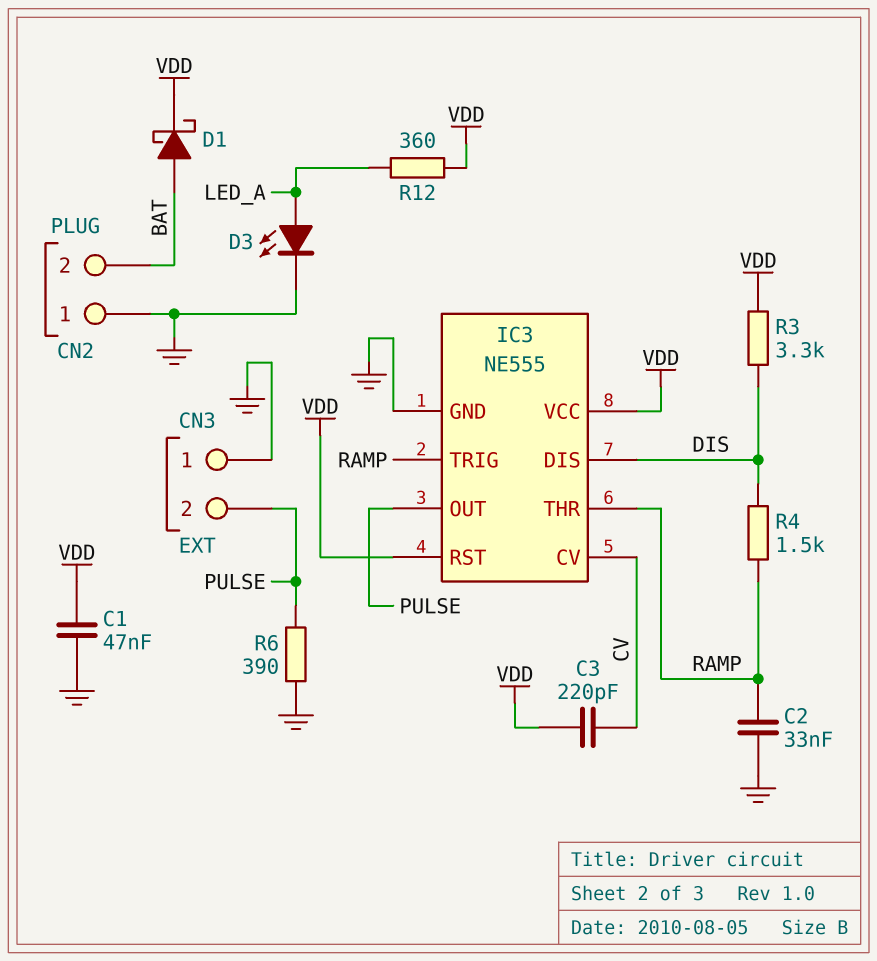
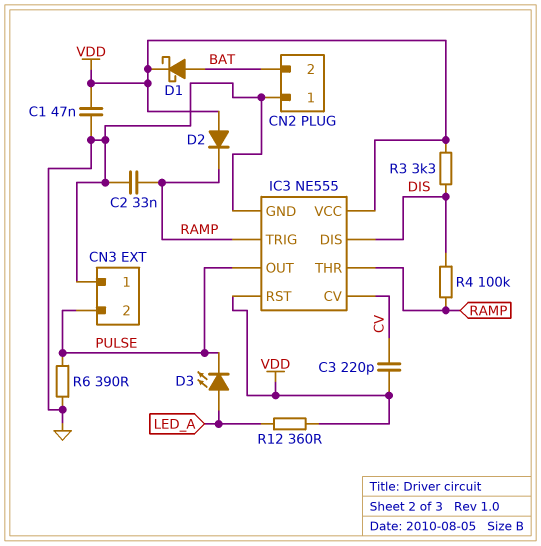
D2: none -> diode (A VDD, K RAMP)
D3: LED (A LED_A, K GND) -> LED (A LED_A, K PULSE)
R4: 1.5k (DIS, RAMP) -> 100k (DIS, RAMP)

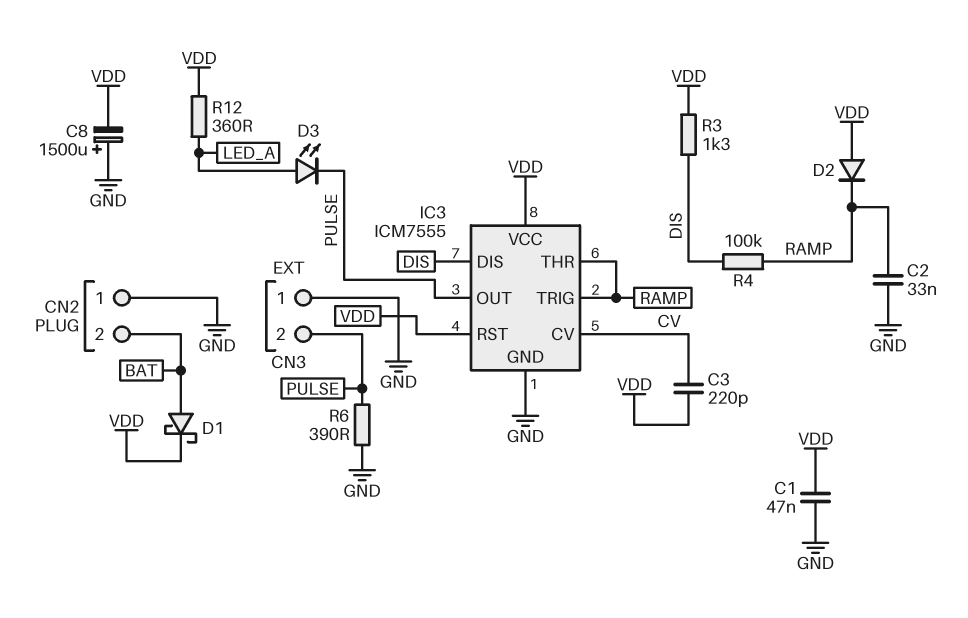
C8: none -> 1500uF (plus GND, minus VDD)
IC3: NE555 -> ICM7555
R3: 3.3k (DIS, VDD) -> 1.3k (DIS, VDD)

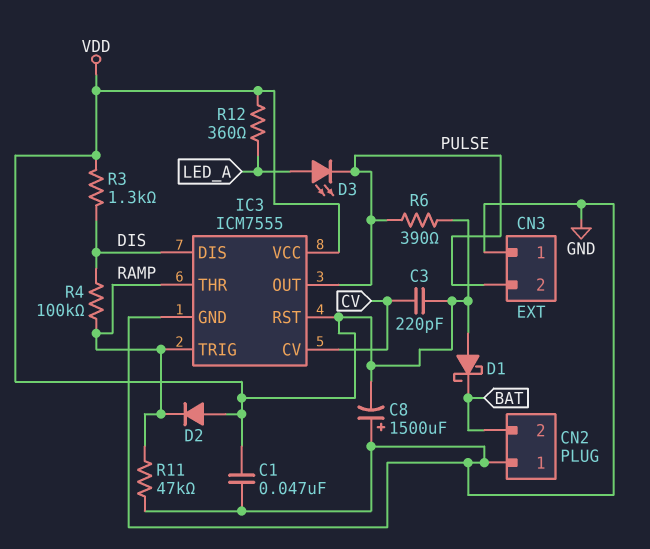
C2: 33nF (GND, RAMP) -> none
D1: schottky (A BAT, K VDD) -> schottky (A VDD, K BAT)
R6: 390 (GND, PULSE) -> 390 (PULSE, VDD)
R11: none -> 47k (GND, RAMP)

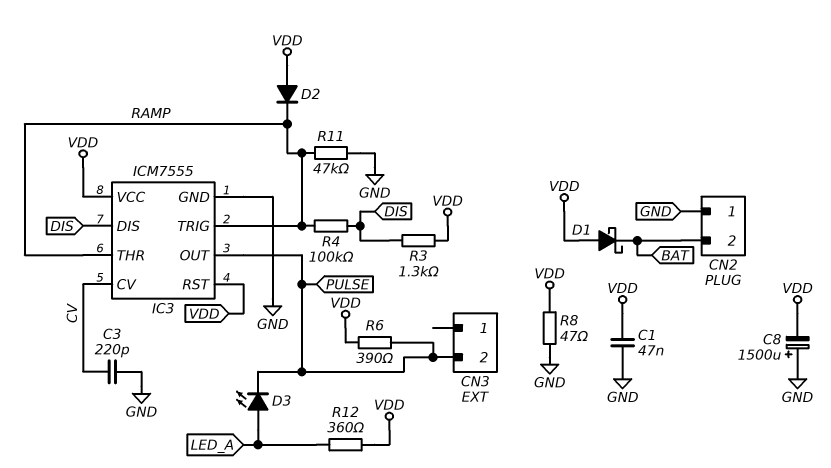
C3: 220pF (CV, VDD) -> 220pF (CV, GND)
CN3 pin 1: GND -> none
R8: none -> 47 (GND, VDD)

